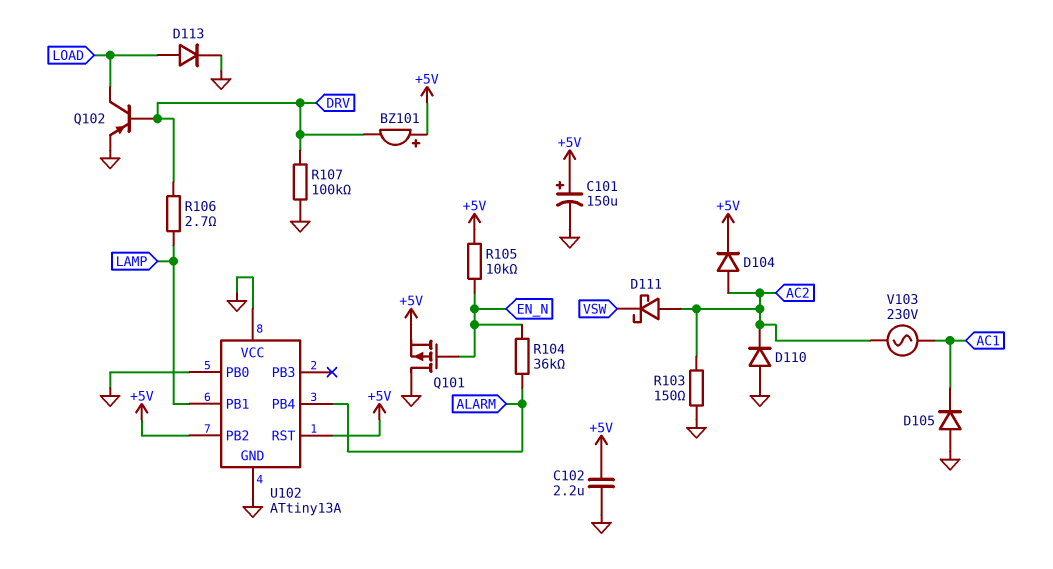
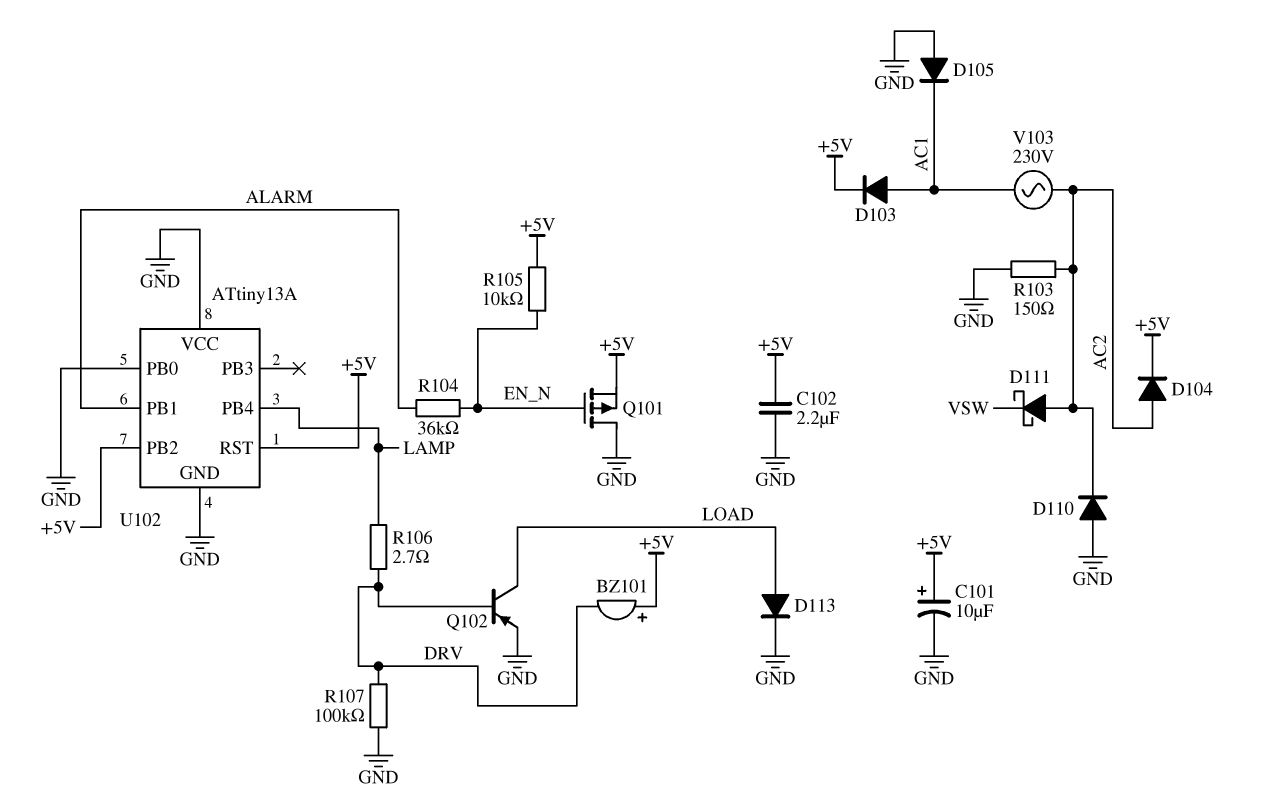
C101: 150uF (plus +5V, minus GND) -> 10uF (plus +5V, minus GND)
D103: none -> diode (A AC1, K +5V)
U102 pin PB1: LAMP -> ALARM
U102 pin PB4: ALARM -> LAMP

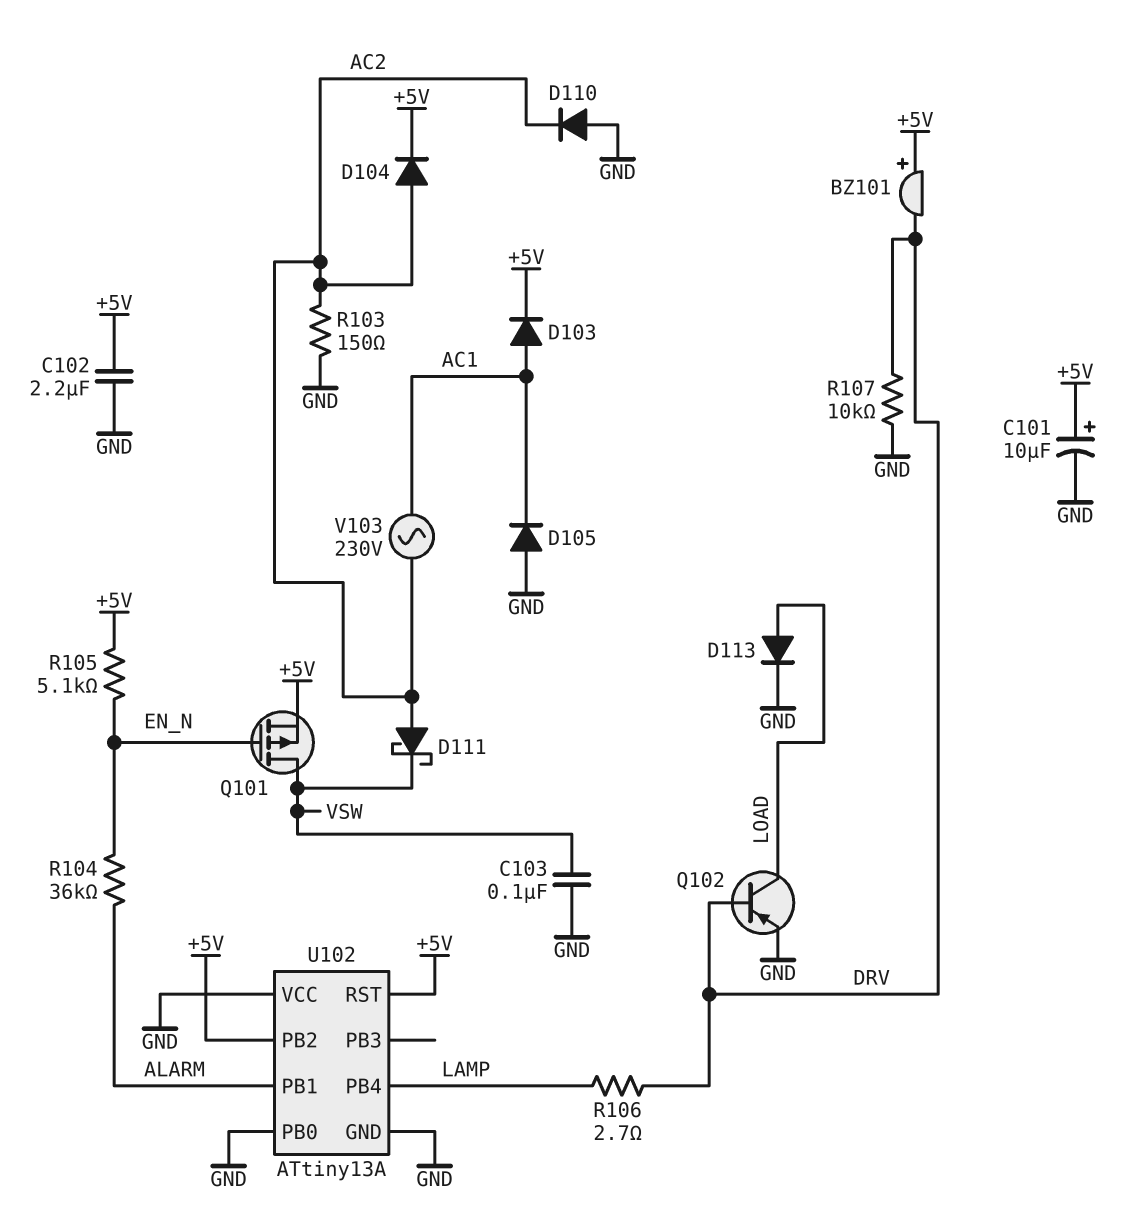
C103: none -> 100nF (GND, VSW)
Q101: PMOS (G EN_N, D GND, S +5V) -> PMOS (G EN_N, D VSW, S +5V)
R105: 10k (+5V, EN_N) -> 5.1k (+5V, EN_N)
R107: 100k (DRV, GND) -> 10k (DRV, GND)

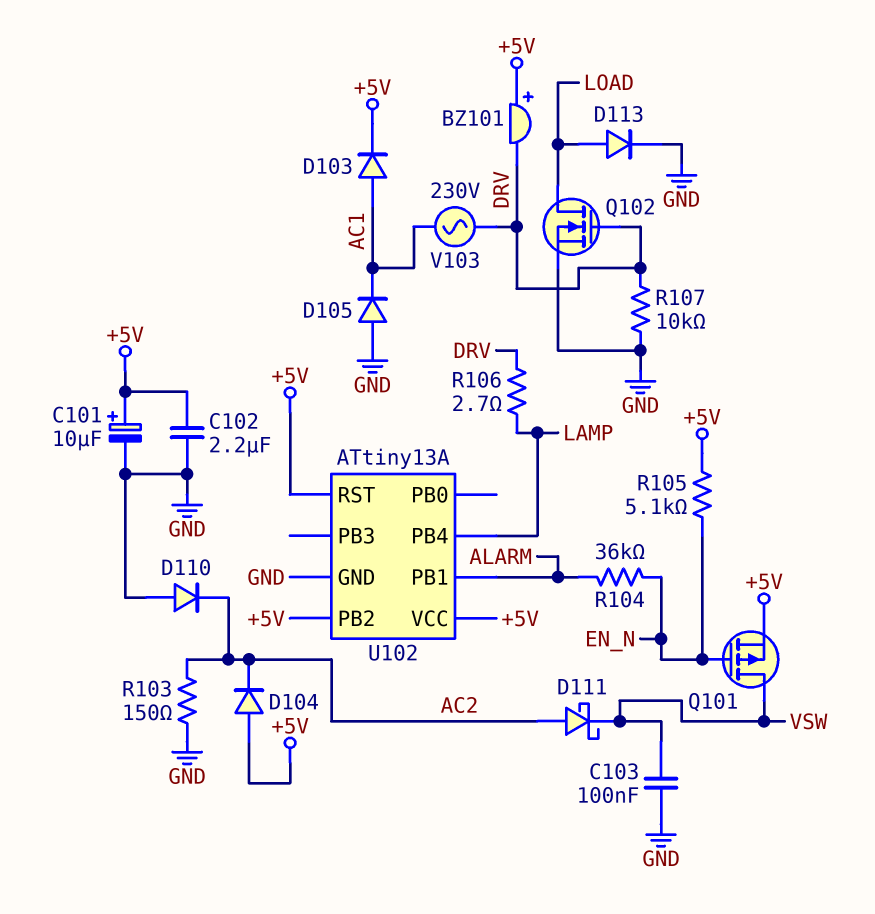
D104: diode (A AC2, K +5V) -> diode (A +5V, K AC2)
Q102: PNP (B DRV, C LOAD, E GND) -> NMOS (G DRV, D LOAD, S GND)
U102 pin PB0: GND -> none
U102 pin VCC: GND -> +5V
V103: AC 230V (AC1, AC2) -> AC 230V (AC1, DRV)

